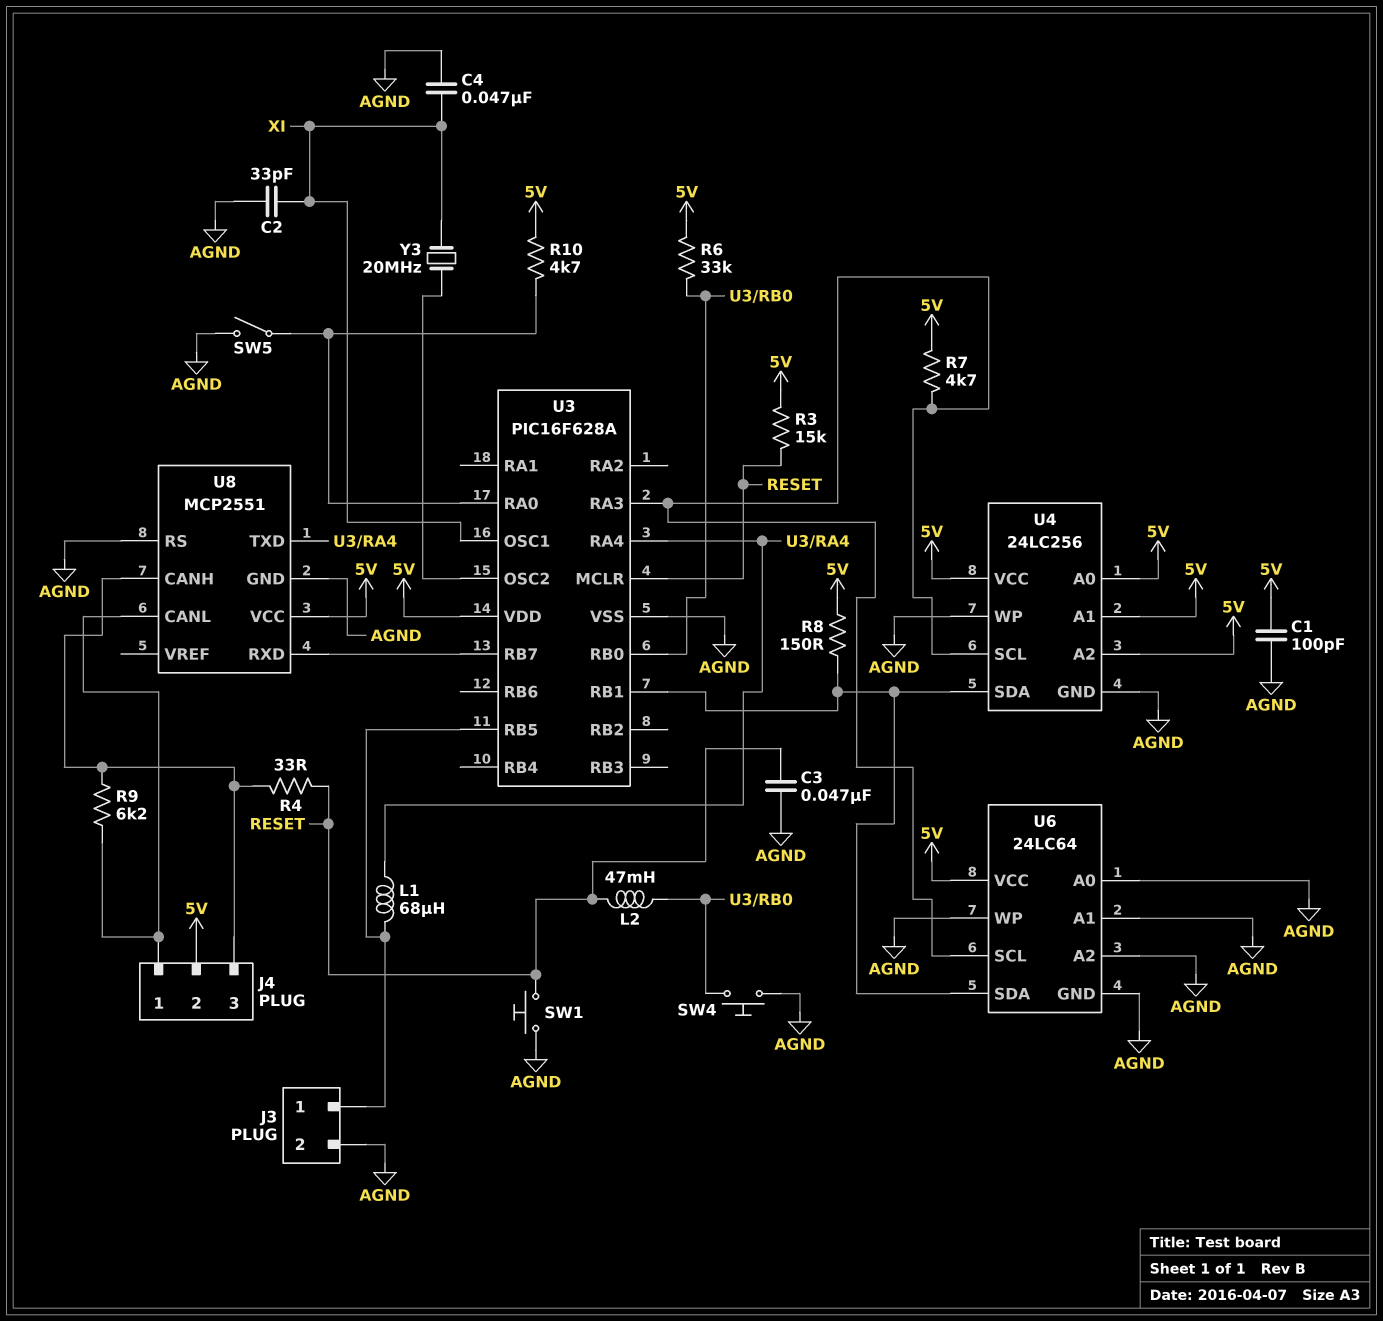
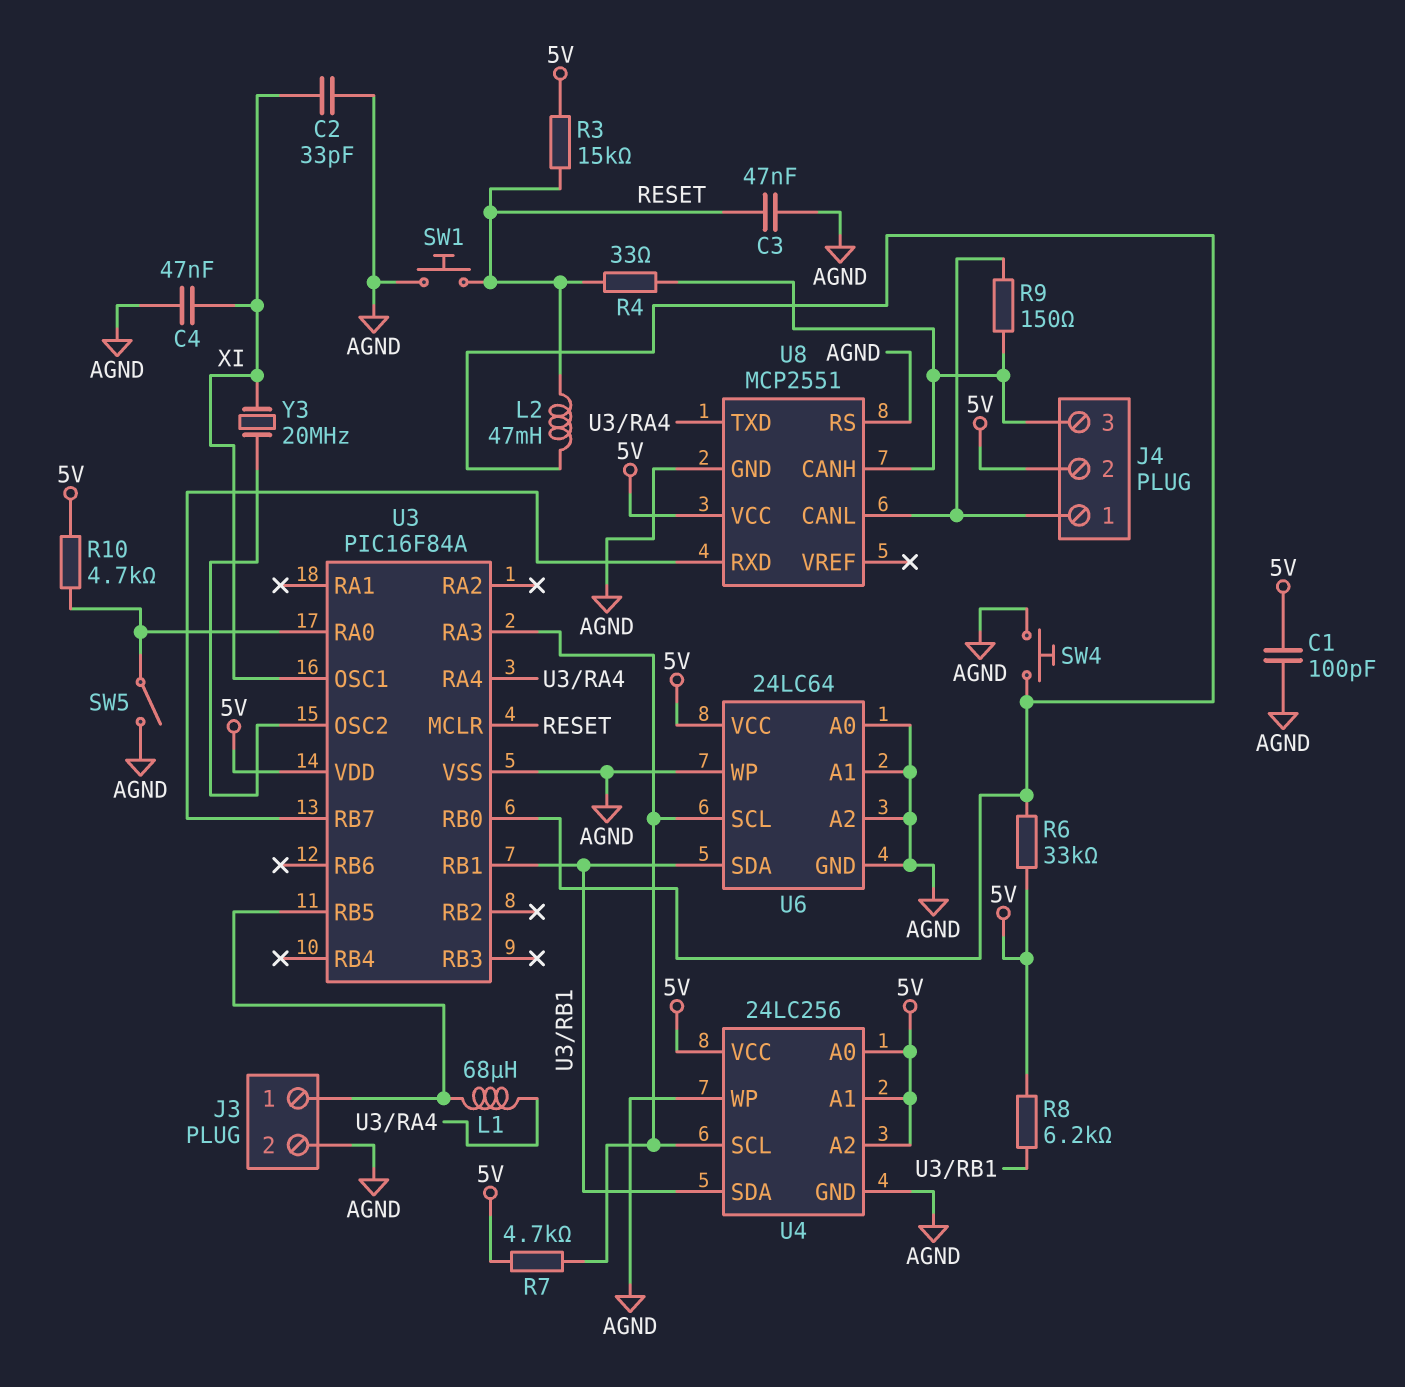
R8: 150 (5V, U3/RB1) -> 6.2k (5V, U3/RB1)
R9: 6.2k (J4/1, J4/3) -> 150 (J4/1, J4/3)
U3: PIC16F628A -> PIC16F84A

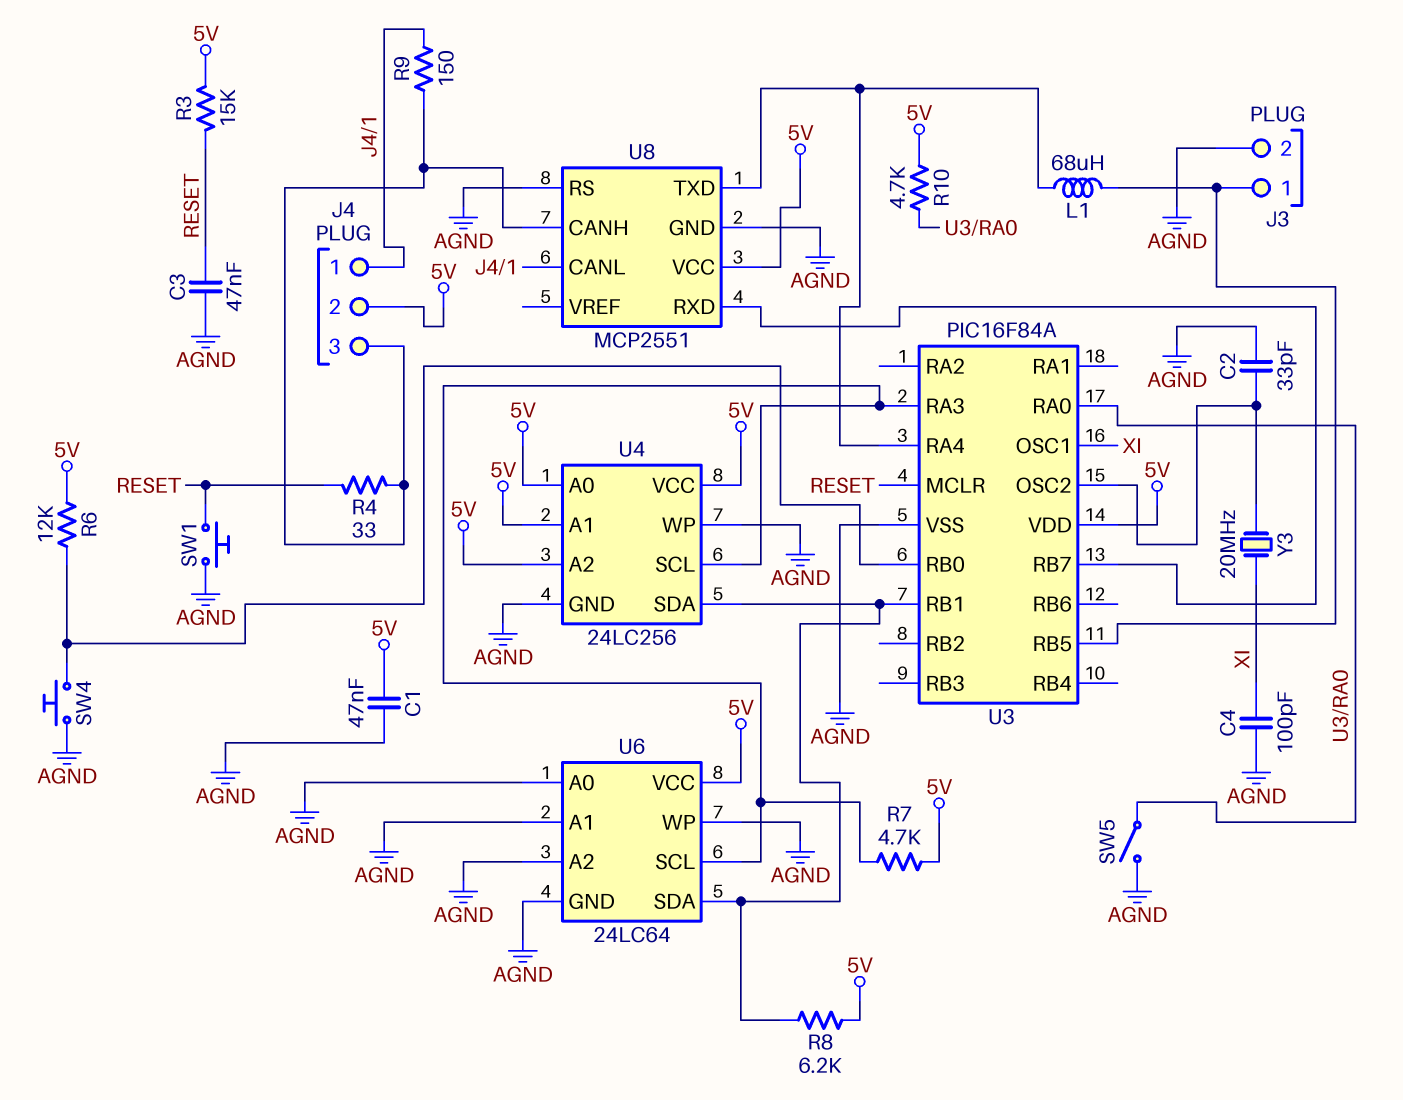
C1: 100pF (5V, AGND) -> 47nF (5V, AGND)
C2: 33pF (AGND, XI) -> 33pF (AGND, U3/OSC2)
C4: 47nF (AGND, XI) -> 100pF (AGND, XI)
L2: 47mH (RESET, U3/RB0) -> none
R6: 33k (5V, U3/RB0) -> 12k (5V, U3/RB0)

